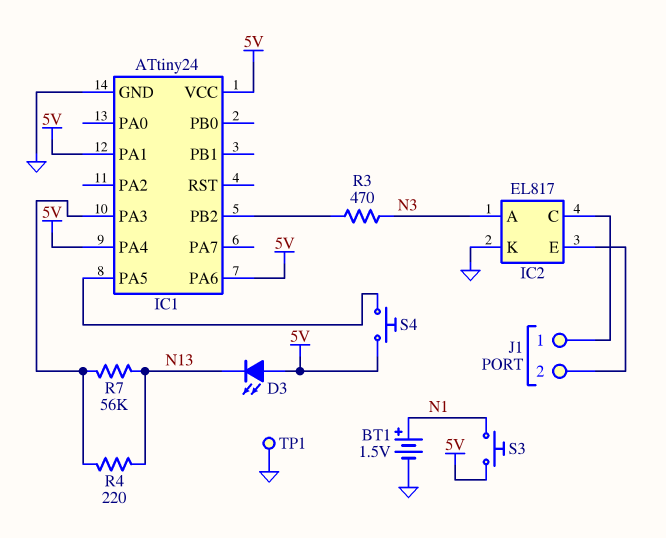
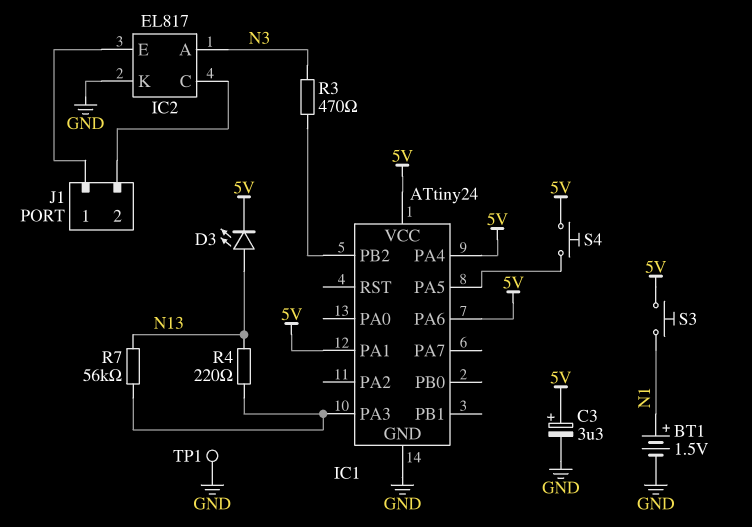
C3: none -> 3.3uF (plus 5V, minus GND)
D3: LED (A 5V, K N13) -> LED (A N13, K 5V)
J1 pin 1: IC2/C -> IC2/E
J1 pin 2: IC2/E -> IC2/C

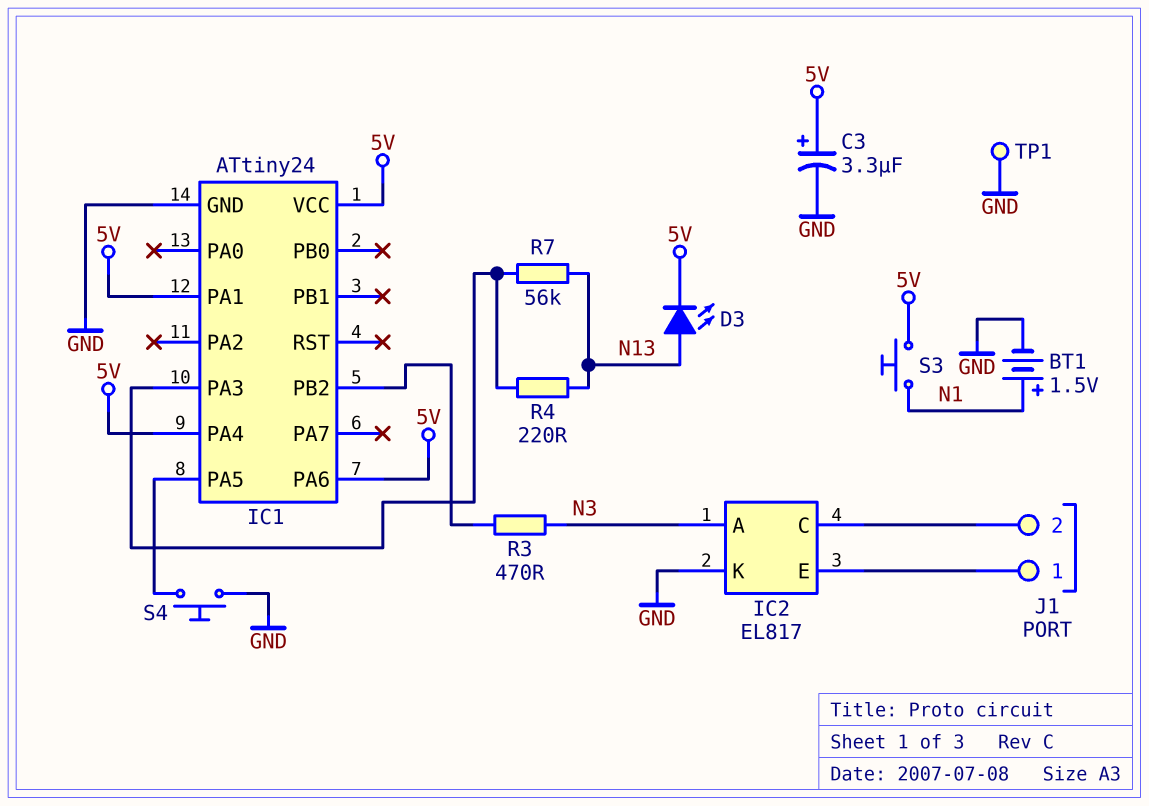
S4: button (5V, IC1/PA5) -> button (GND, IC1/PA5)

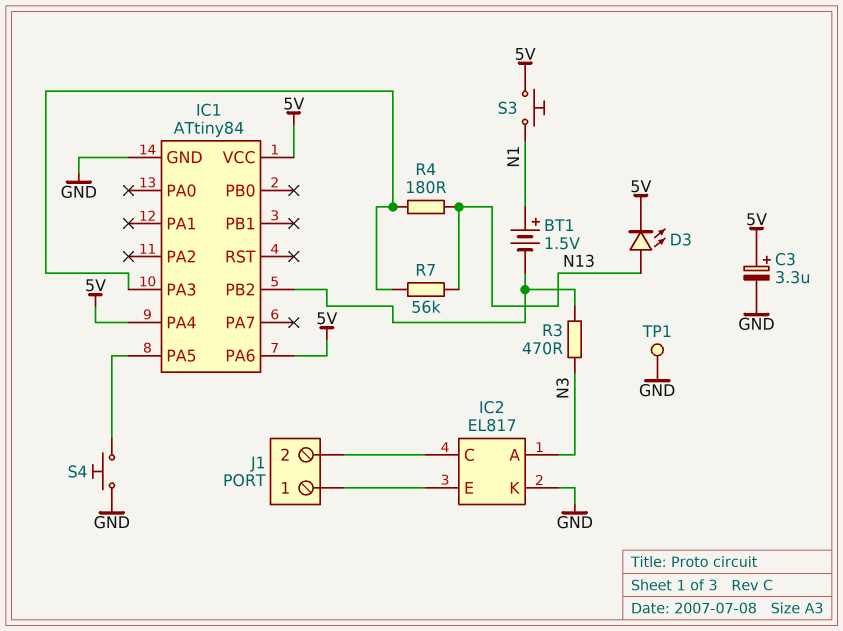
BT1: 1.5V (plus N1, minus GND) -> 1.5V (plus N1, minus IC1/PB2)
IC1: ATtiny24 -> ATtiny84
IC1 pin PA1: 5V -> none
R4: 220 (IC1/PA3, N13) -> 180 (IC1/PA3, N13)

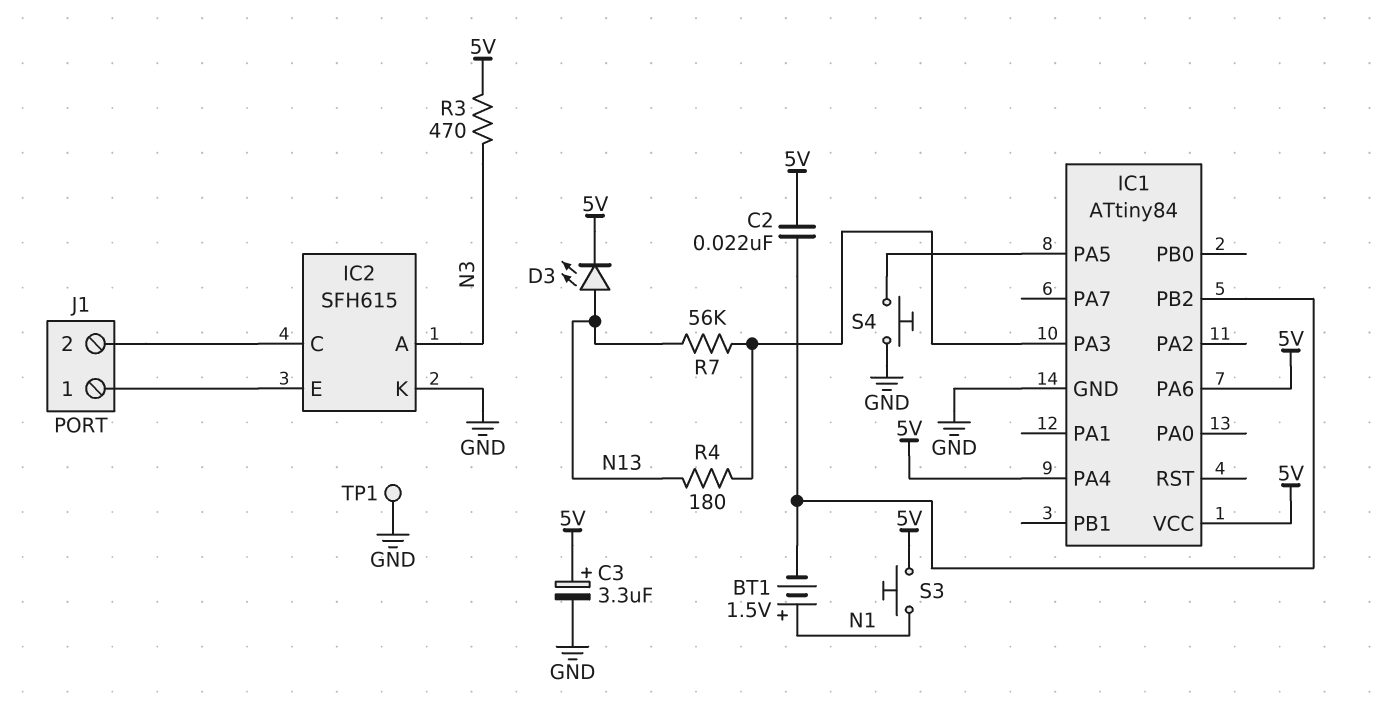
C2: none -> 22nF (5V, IC1/PB2)
IC2: EL817 -> SFH615
R3: 470 (IC1/PB2, N3) -> 470 (5V, N3)

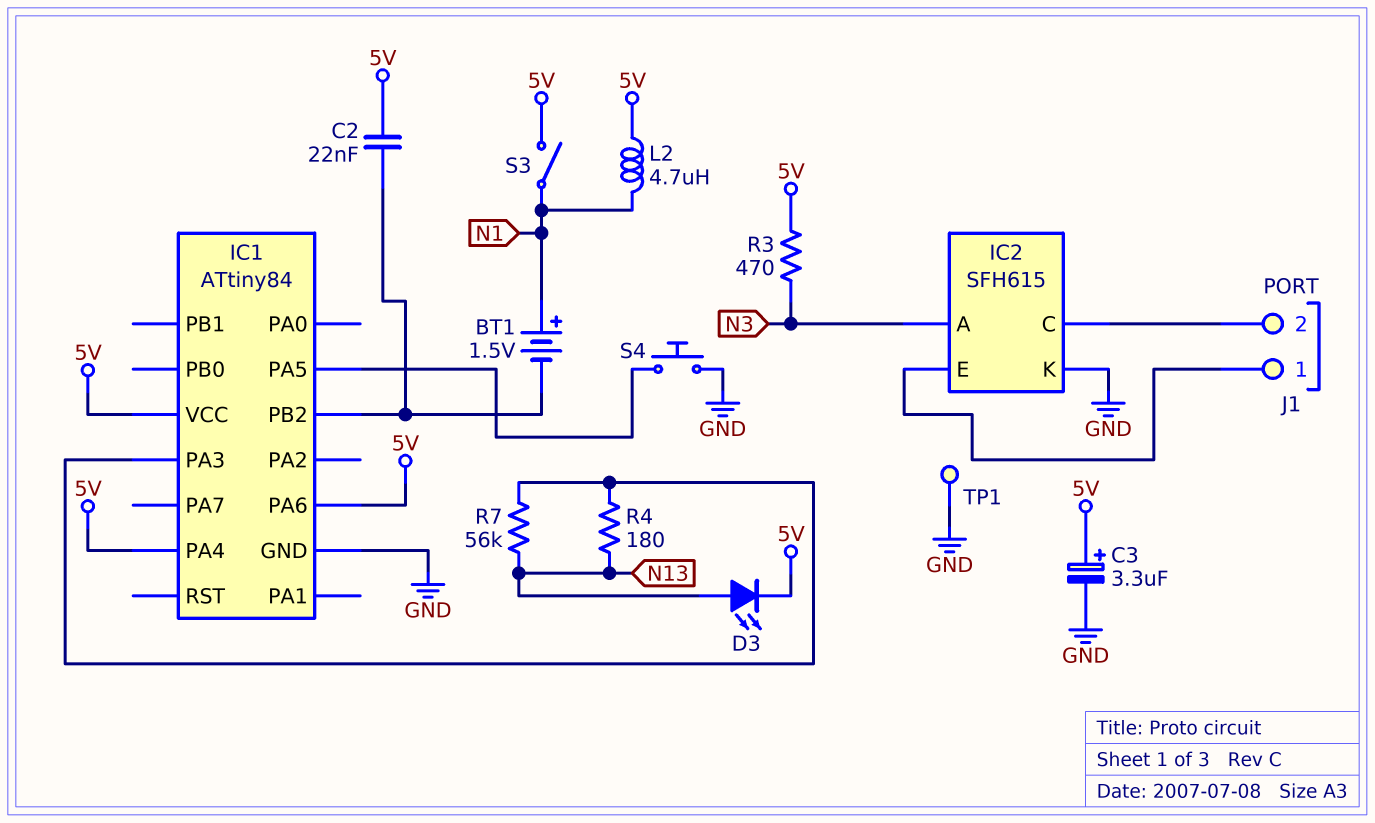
L2: none -> 4.7uH (5V, N1)
S3: button (5V, N1) -> switch (5V, N1)

